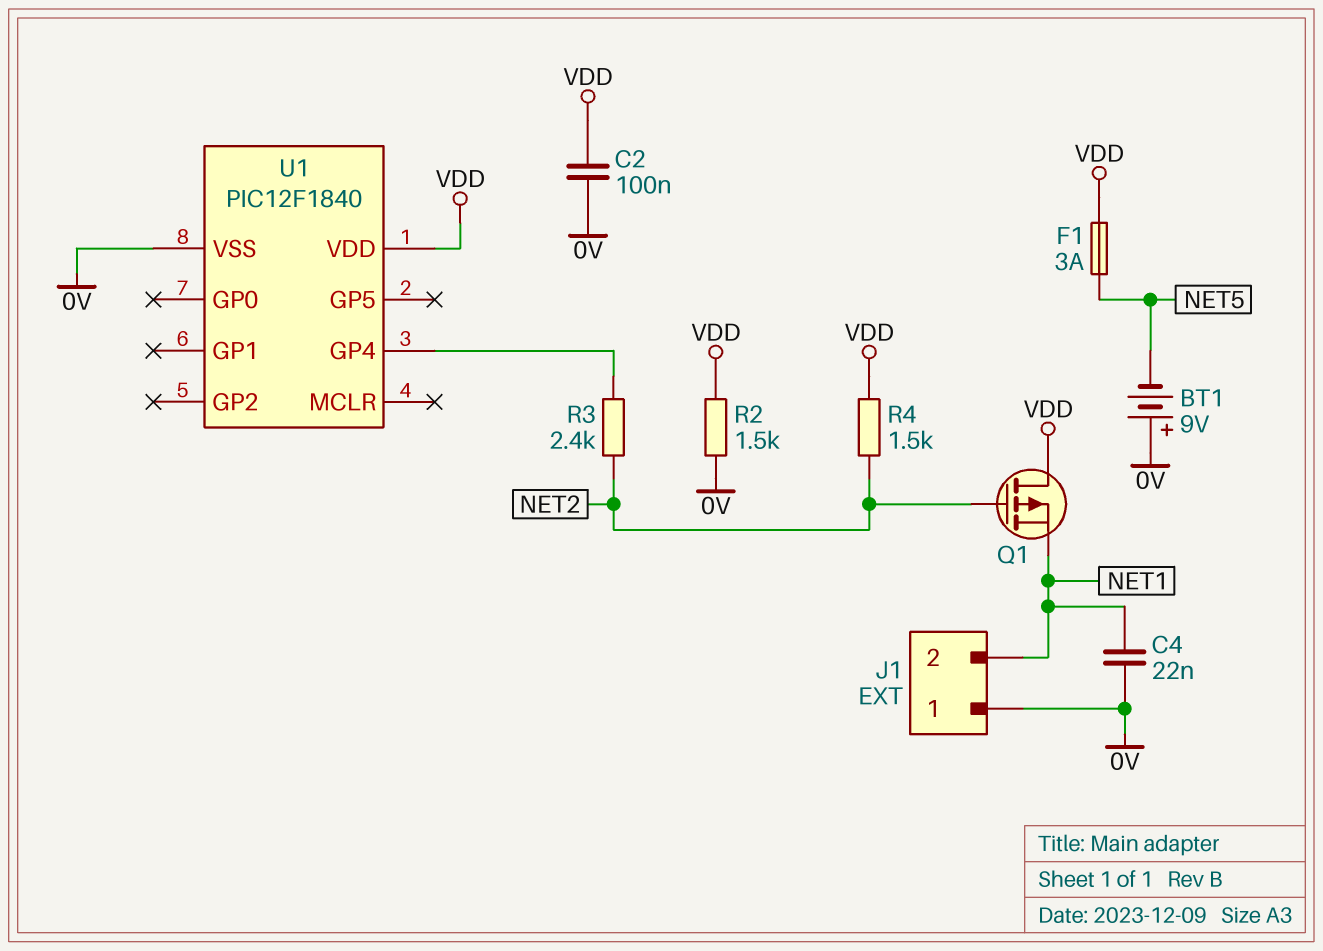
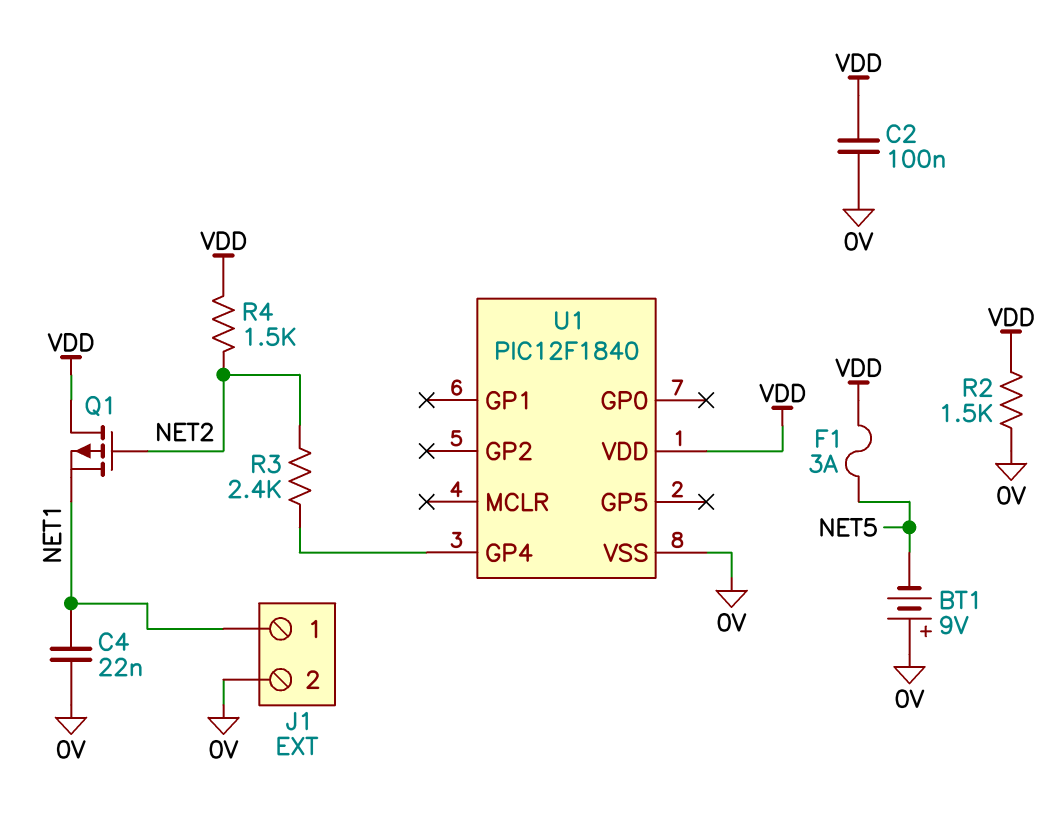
J1 pin 1: 0V -> NET1
J1 pin 2: NET1 -> 0V

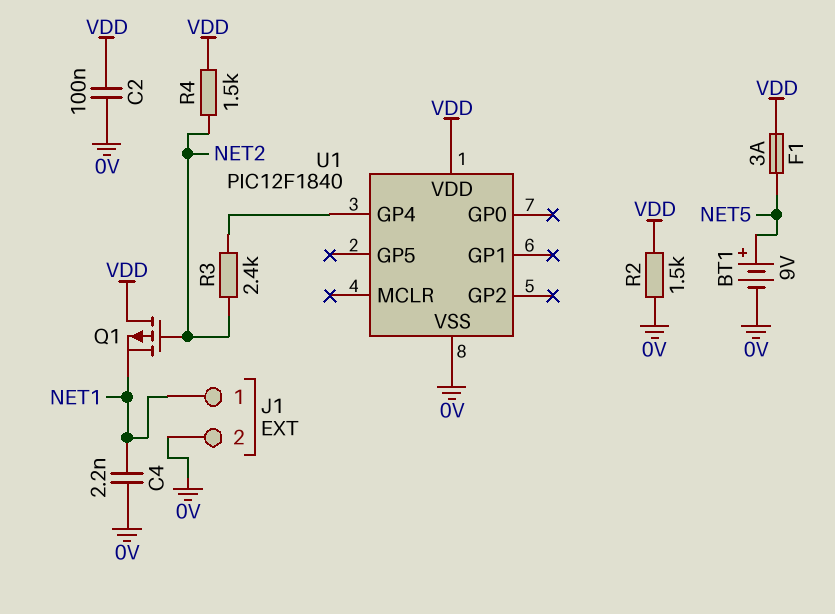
BT1: 9V (plus 0V, minus NET5) -> 9V (plus NET5, minus 0V)
C4: 22nF (0V, NET1) -> 2.2nF (0V, NET1)

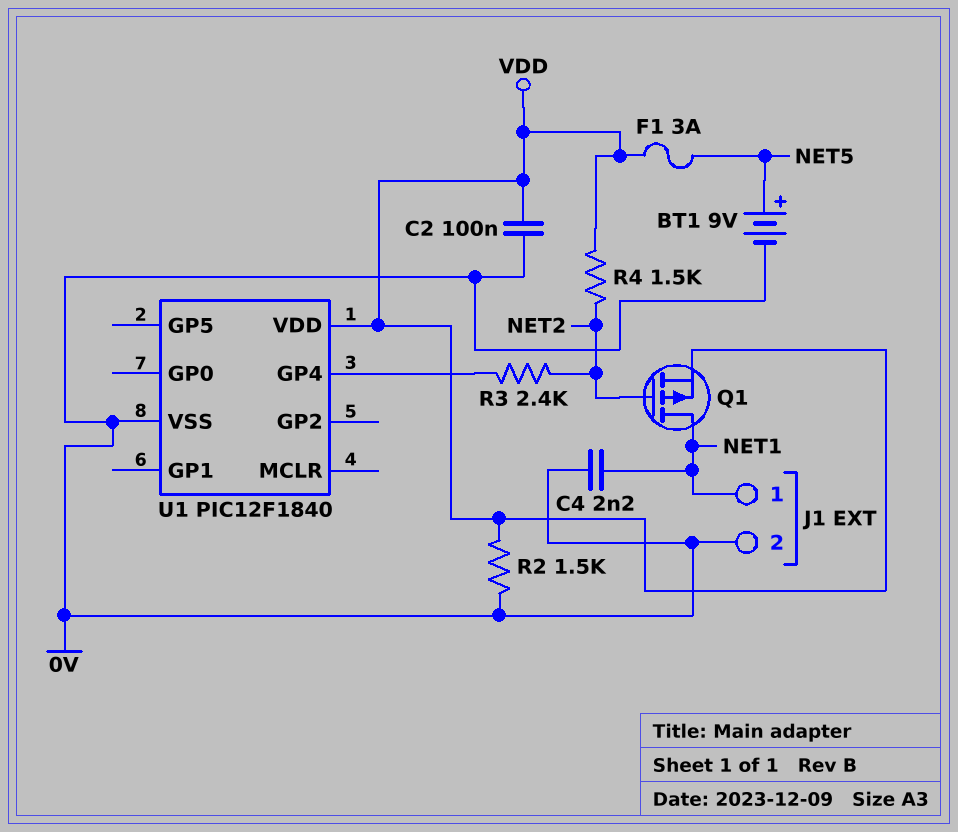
Q1: PMOS (G NET2, D VDD, S NET1) -> PMOS (G NET2, D NET1, S VDD)

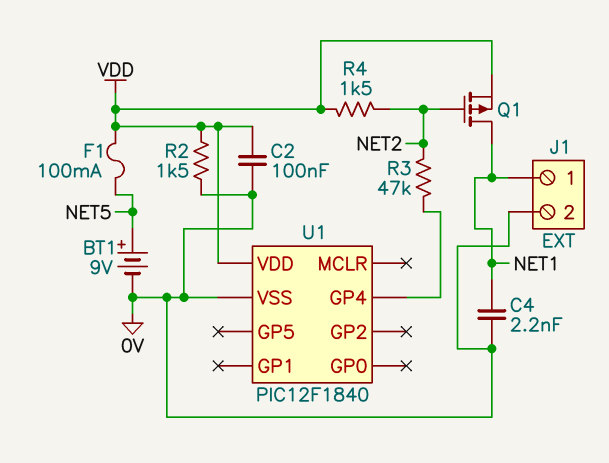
F1: 3A (NET5, VDD) -> 100mA (NET5, VDD)
R3: 2.4k (NET2, U1/GP4) -> 47k (NET2, U1/GP4)

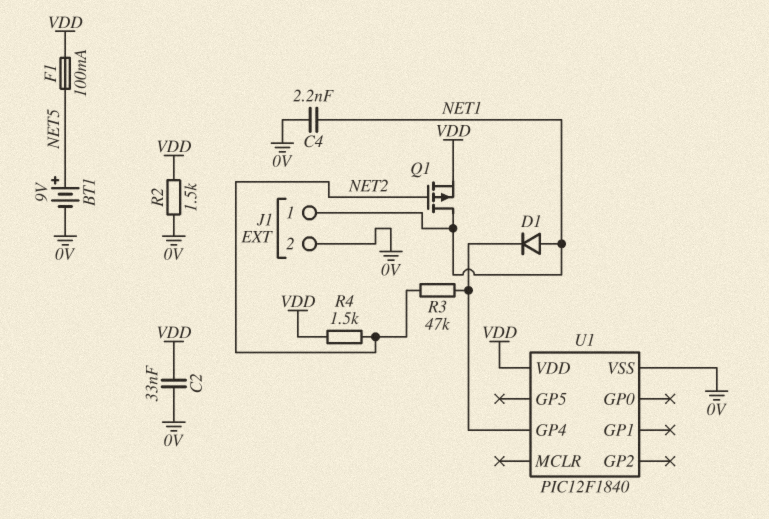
C2: 100nF (0V, VDD) -> 33nF (0V, VDD)
D1: none -> diode (A NET1, K U1/GP4)

